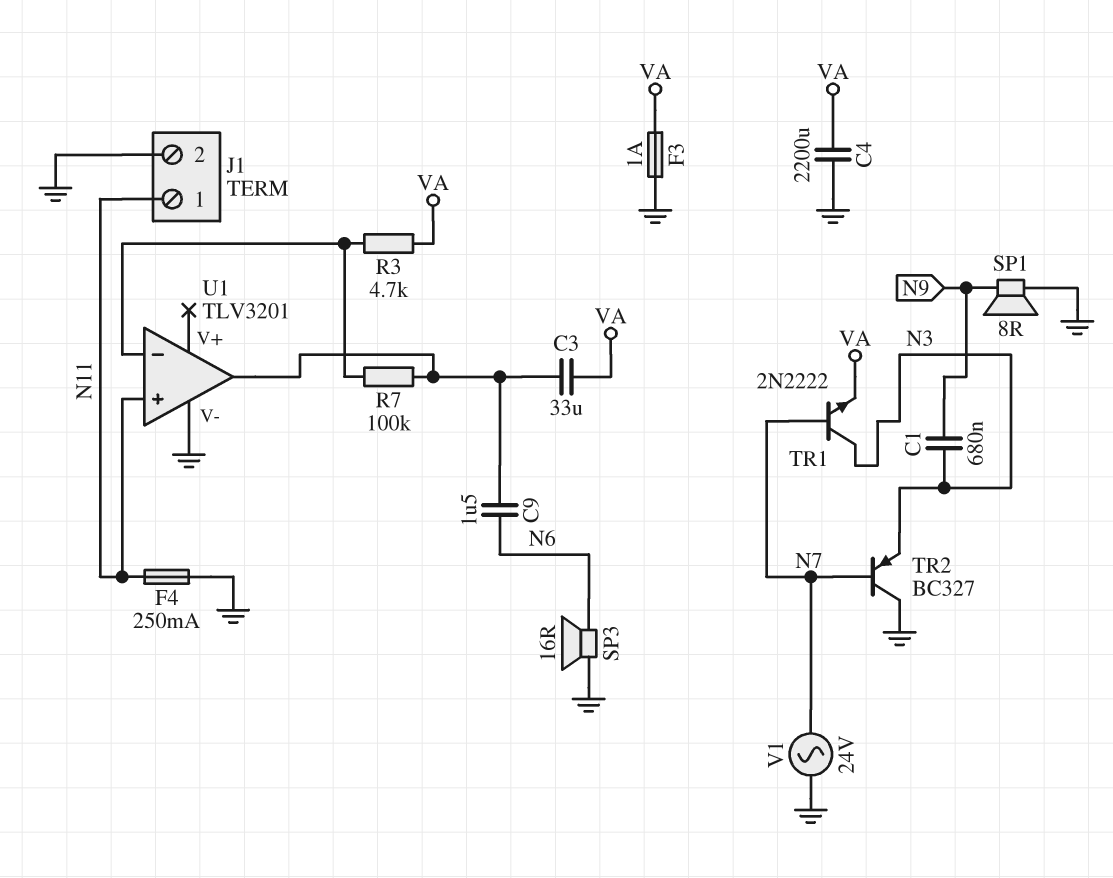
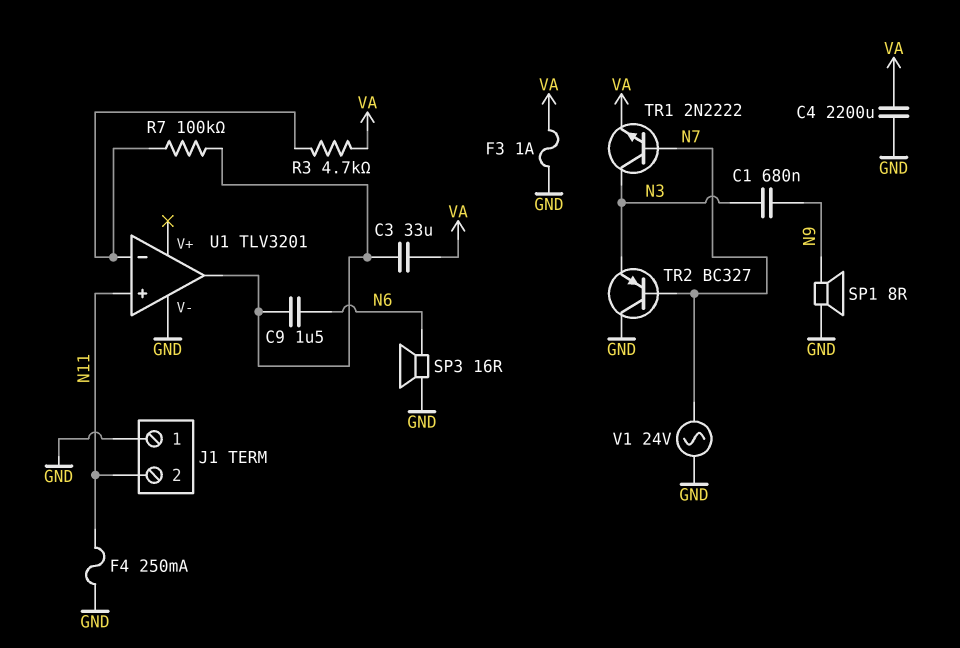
J1 pin 1: N11 -> GND
J1 pin 2: GND -> N11

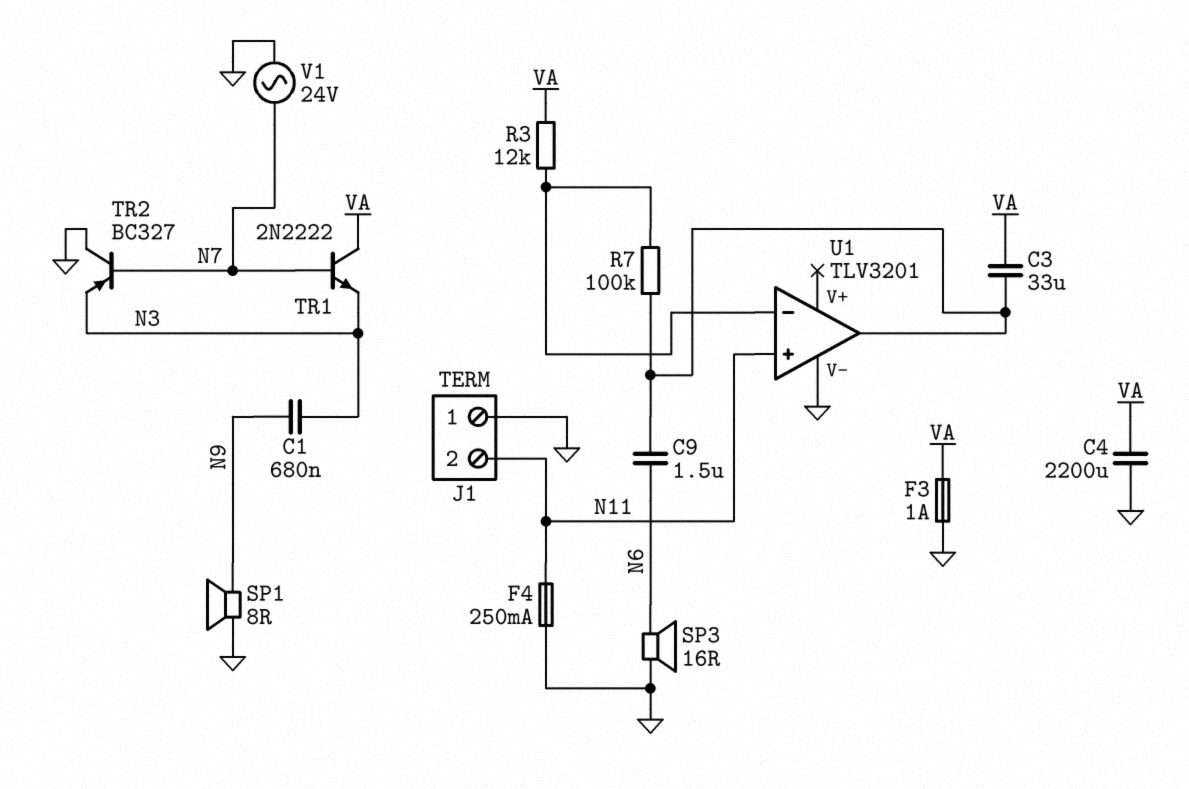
R3: 4.7k (U1/in-, VA) -> 12k (U1/in-, VA)
TR1: NPN 2N2222 (B N7, C N3, E VA) -> NPN 2N2222 (B N7, C VA, E N3)

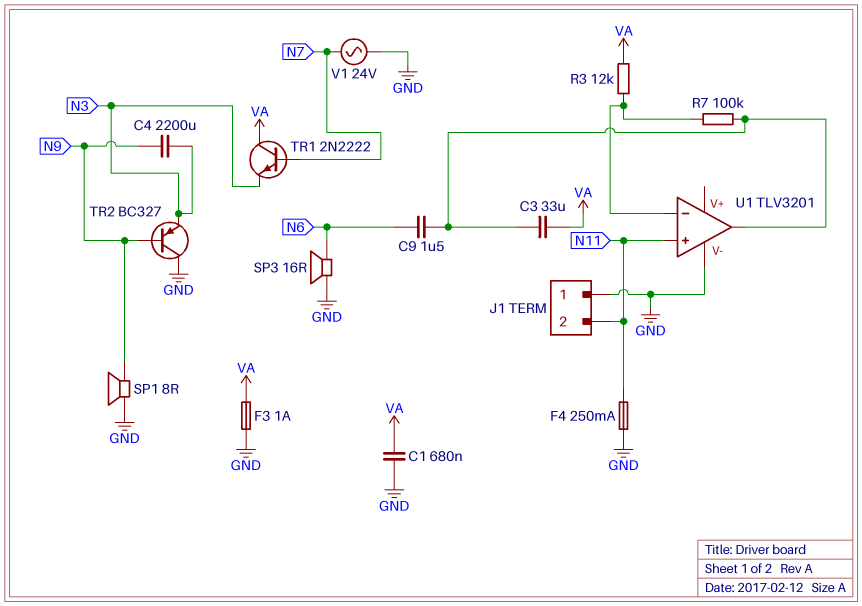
C1: 680nF (N3, N9) -> 680nF (GND, VA)
C4: 2200uF (GND, VA) -> 2200uF (N3, N9)
TR2: PNP BC327 (B N7, C GND, E N3) -> PNP BC327 (B N9, C GND, E N3)

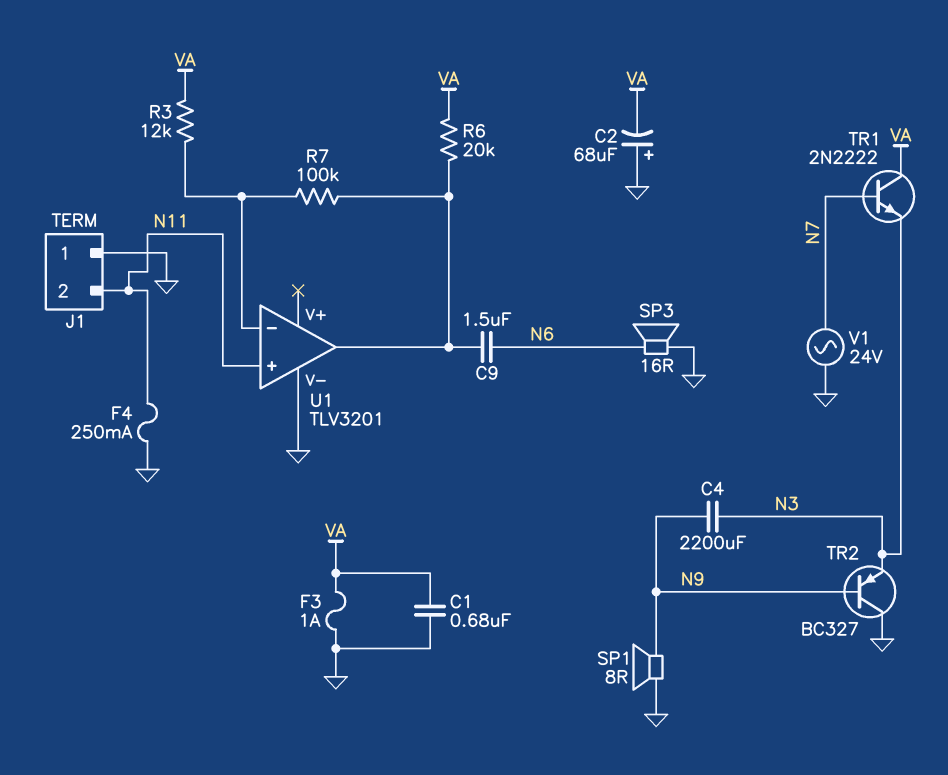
C2: none -> 68uF (plus GND, minus VA)
C3: 33uF (U1/out, VA) -> none
R6: none -> 20k (U1/out, VA)

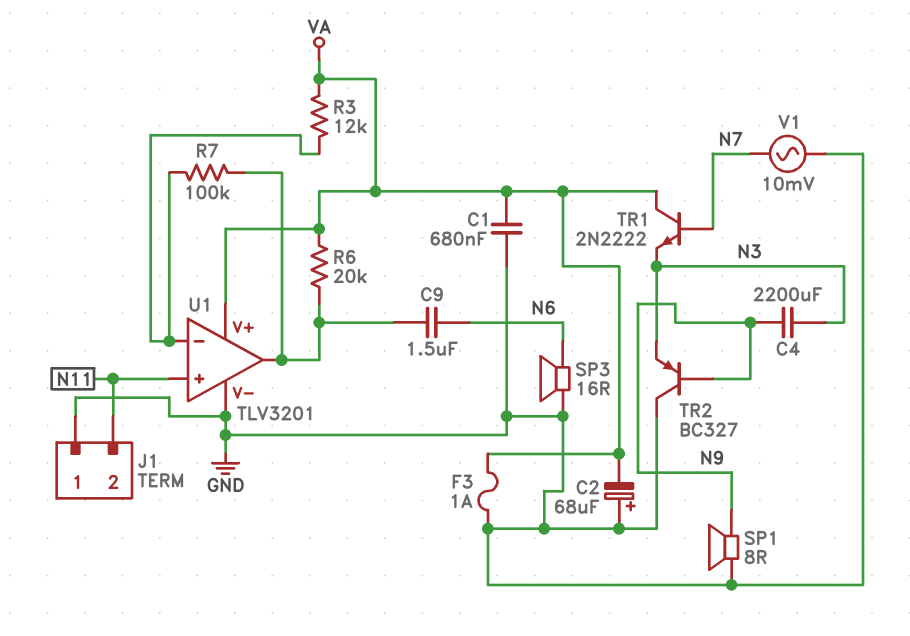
F4: 250mA (GND, N11) -> none
U1 pin V+: none -> VA
V1: AC 24V (GND, N7) -> AC 10mV (GND, N7)

